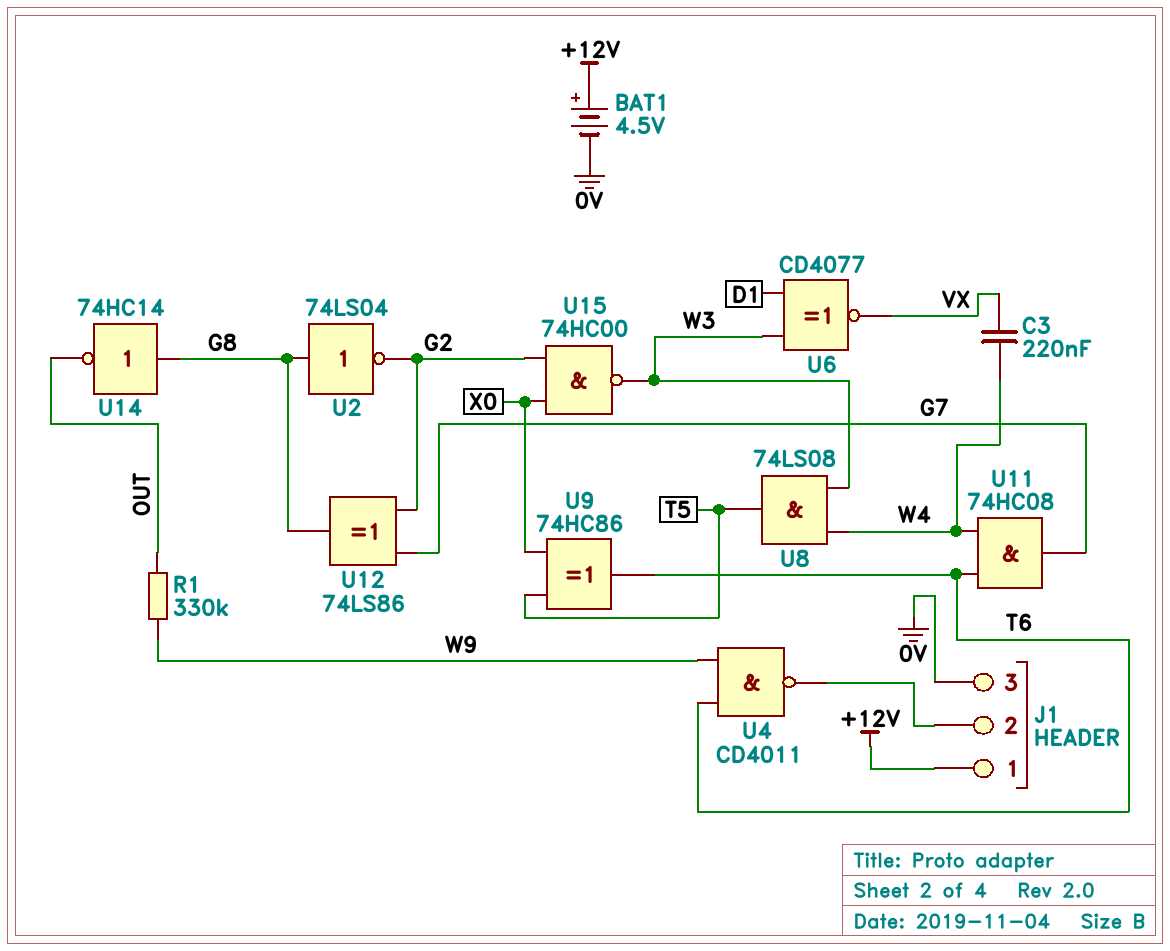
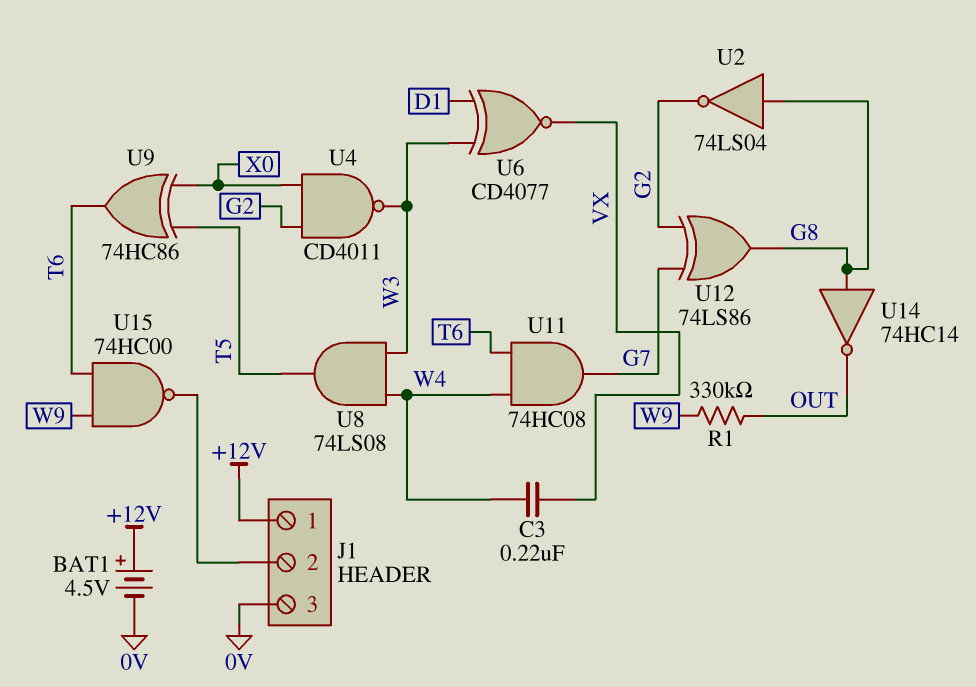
U4: NAND CD4011 (in T6, in W9, out J1/2) -> NAND CD4011 (in G2, in X0, out W3)
U15: NAND 74HC00 (in G2, in X0, out W3) -> NAND 74HC00 (in T6, in W9, out J1/2)

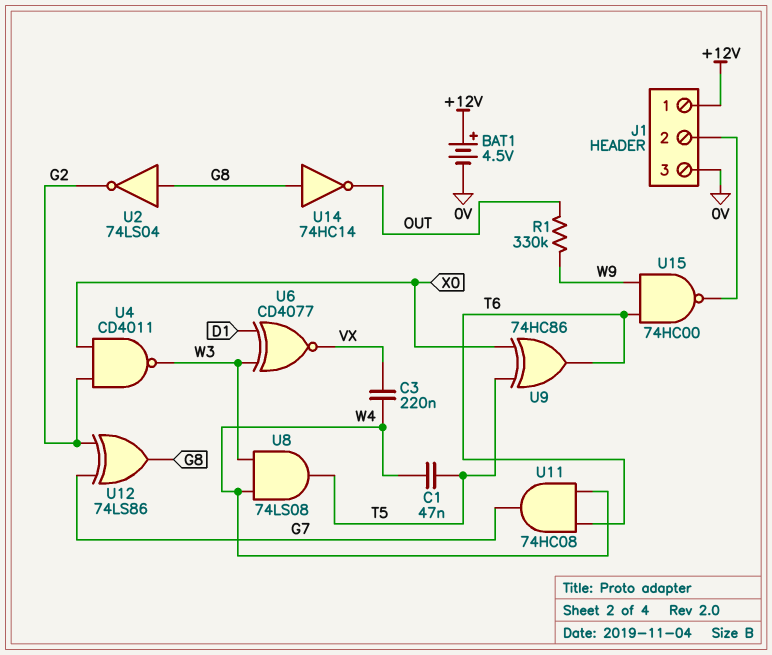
C1: none -> 47nF (T5, W4)

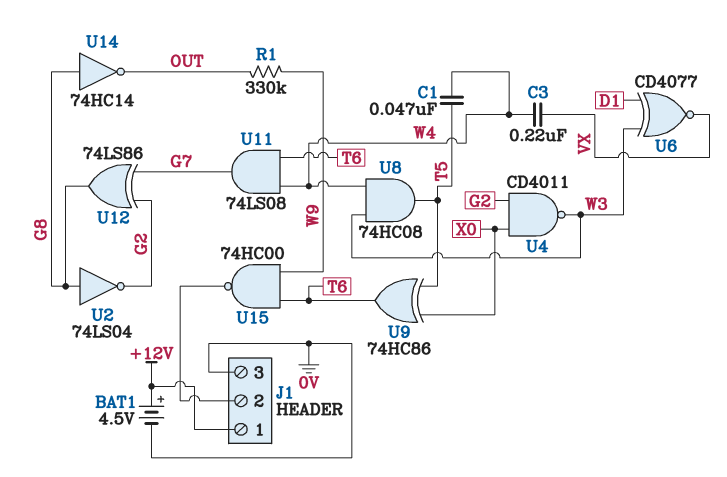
U8: AND 74LS08 (in W3, in W4, out T5) -> AND 74HC08 (in W3, in W4, out T5)
U11: AND 74HC08 (in T6, in W4, out G7) -> AND 74LS08 (in T6, in W4, out G7)

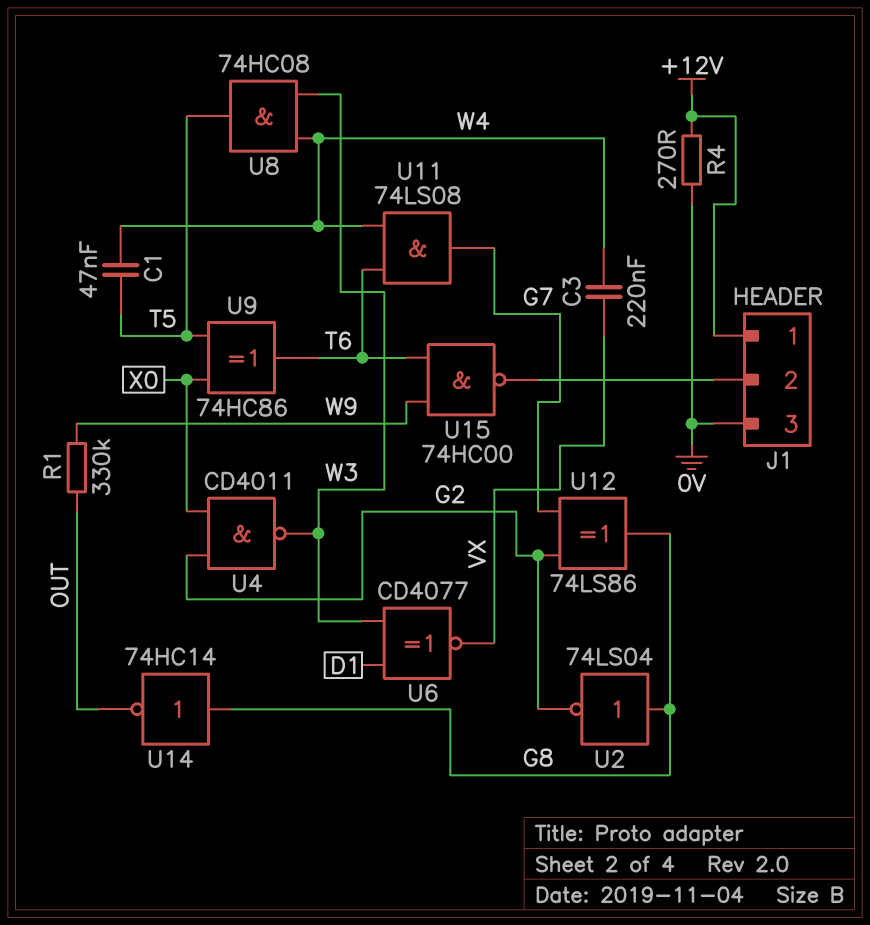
BAT1: 4.5V (plus +12V, minus 0V) -> none
R4: none -> 270 (+12V, 0V)

